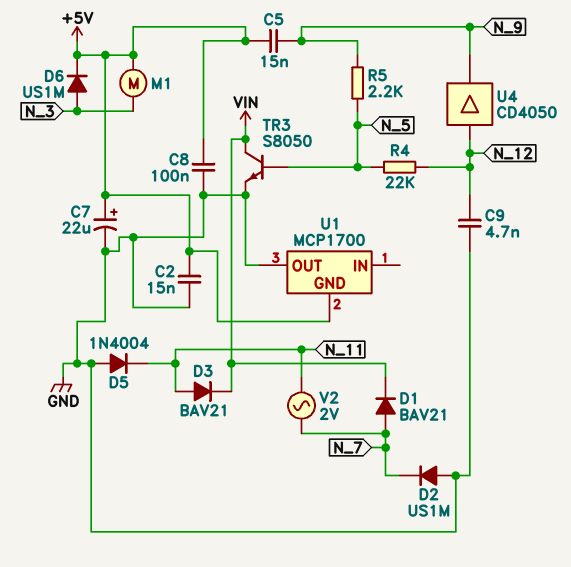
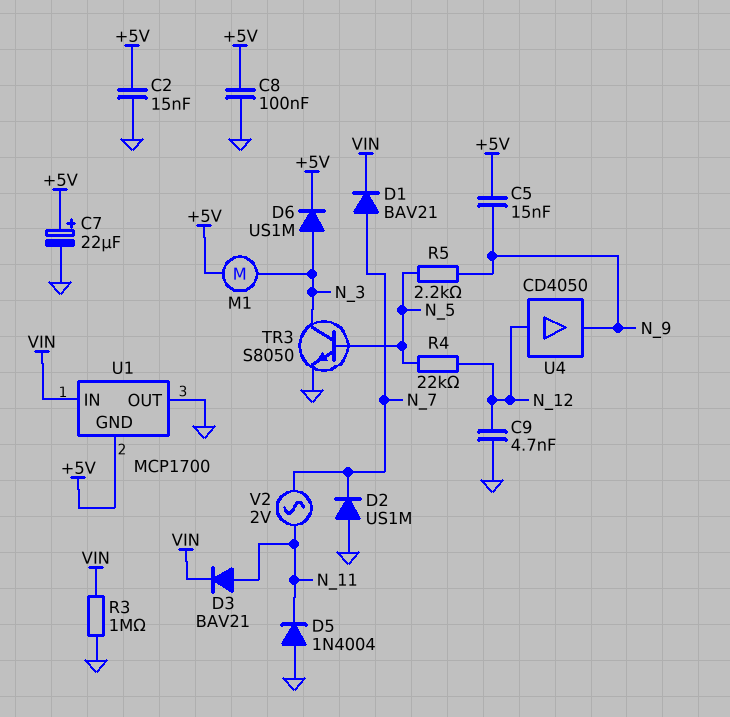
R3: none -> 1M (GND, VIN)
TR3: NPN S8050 (B N_5, C VIN, E GND) -> NPN S8050 (B N_5, C N_3, E GND)
U1 pin IN: none -> VIN

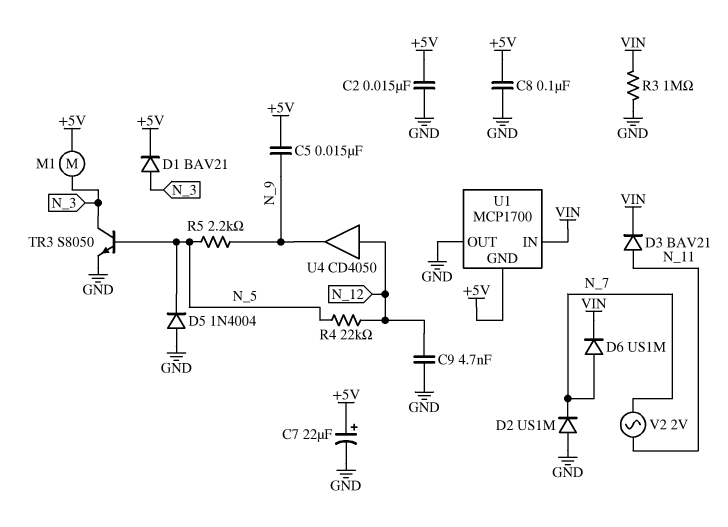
D1: diode BAV21 (A N_7, K VIN) -> diode BAV21 (A N_3, K +5V)
D5: diode 1N4004 (A GND, K N_11) -> diode 1N4004 (A GND, K N_5)
D6: diode US1M (A N_3, K +5V) -> diode US1M (A N_7, K VIN)

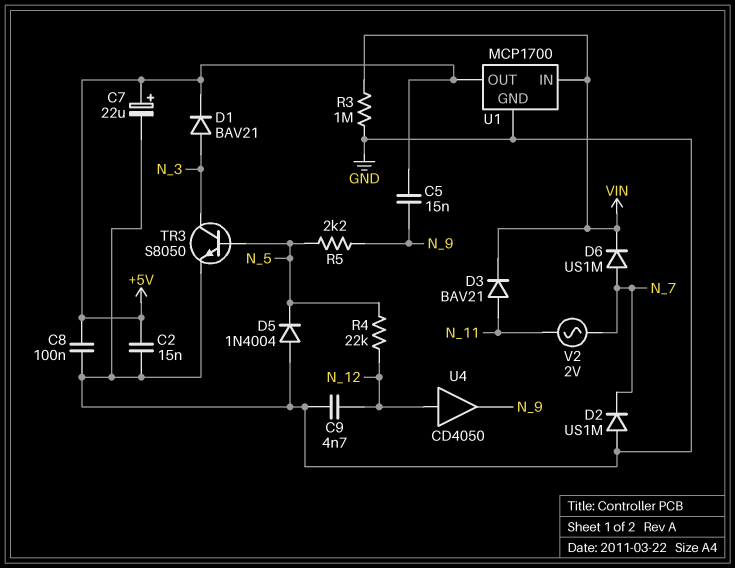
M1: motor (+5V, N_3) -> none
U1 pin GND: +5V -> GND
U1 pin OUT: GND -> +5V

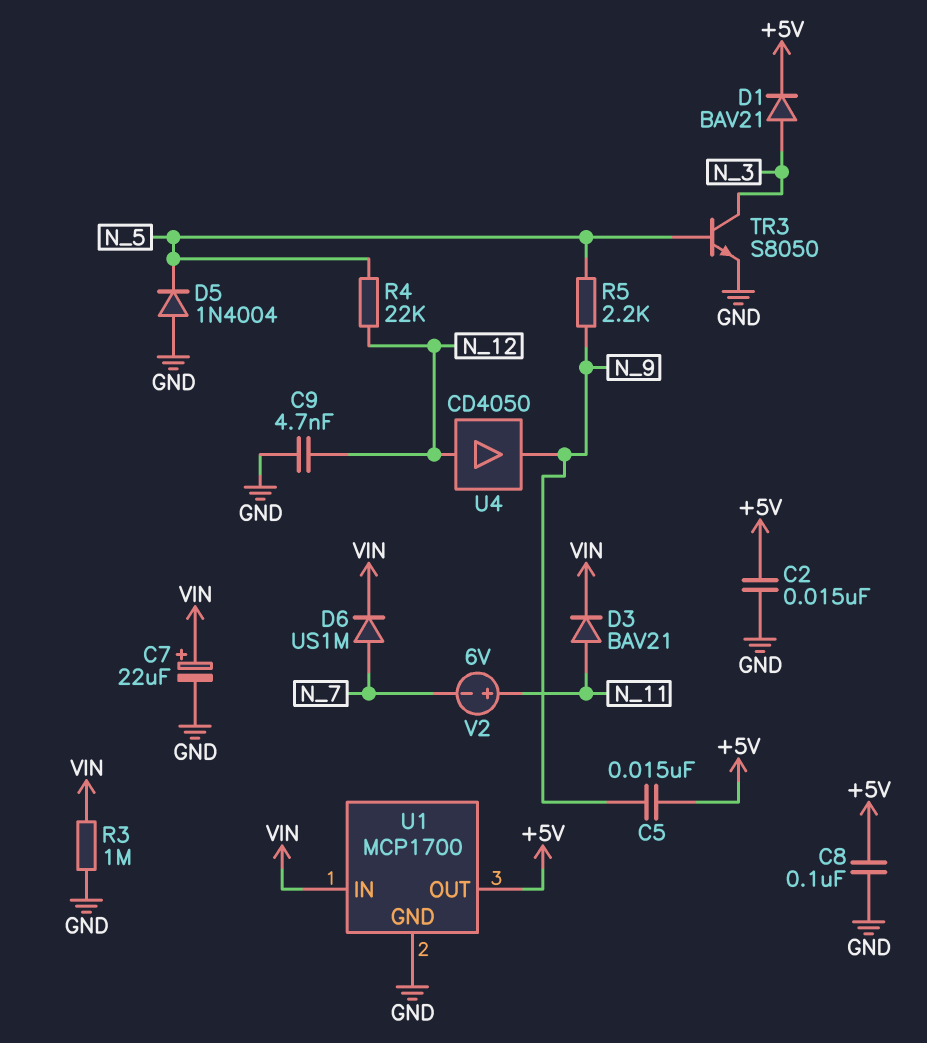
C7: 22uF (plus +5V, minus GND) -> 22uF (plus VIN, minus GND)
D2: diode US1M (A GND, K N_7) -> none
V2: AC 2V (N_7, N_11) -> 6V (plus N_11, minus N_7)

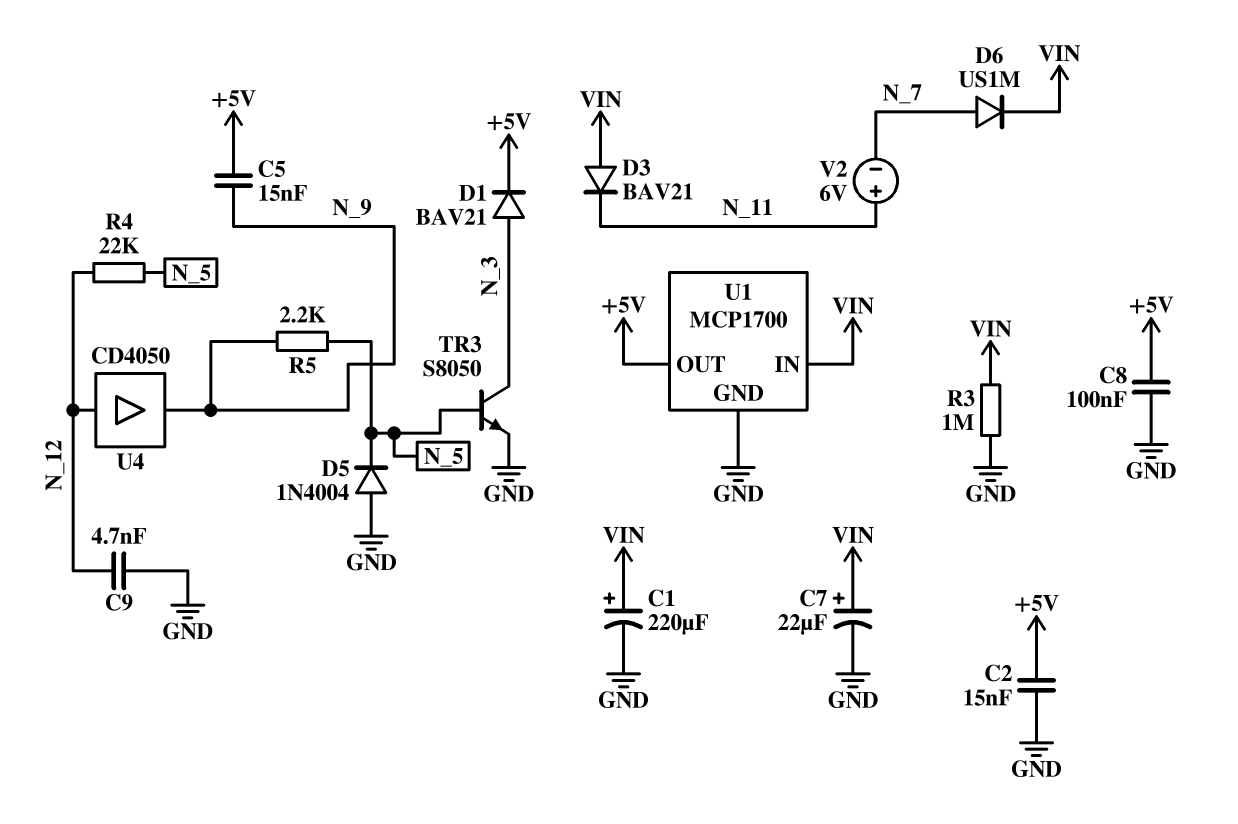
C1: none -> 220uF (plus VIN, minus GND)
D3: diode BAV21 (A N_11, K VIN) -> diode BAV21 (A VIN, K N_11)

